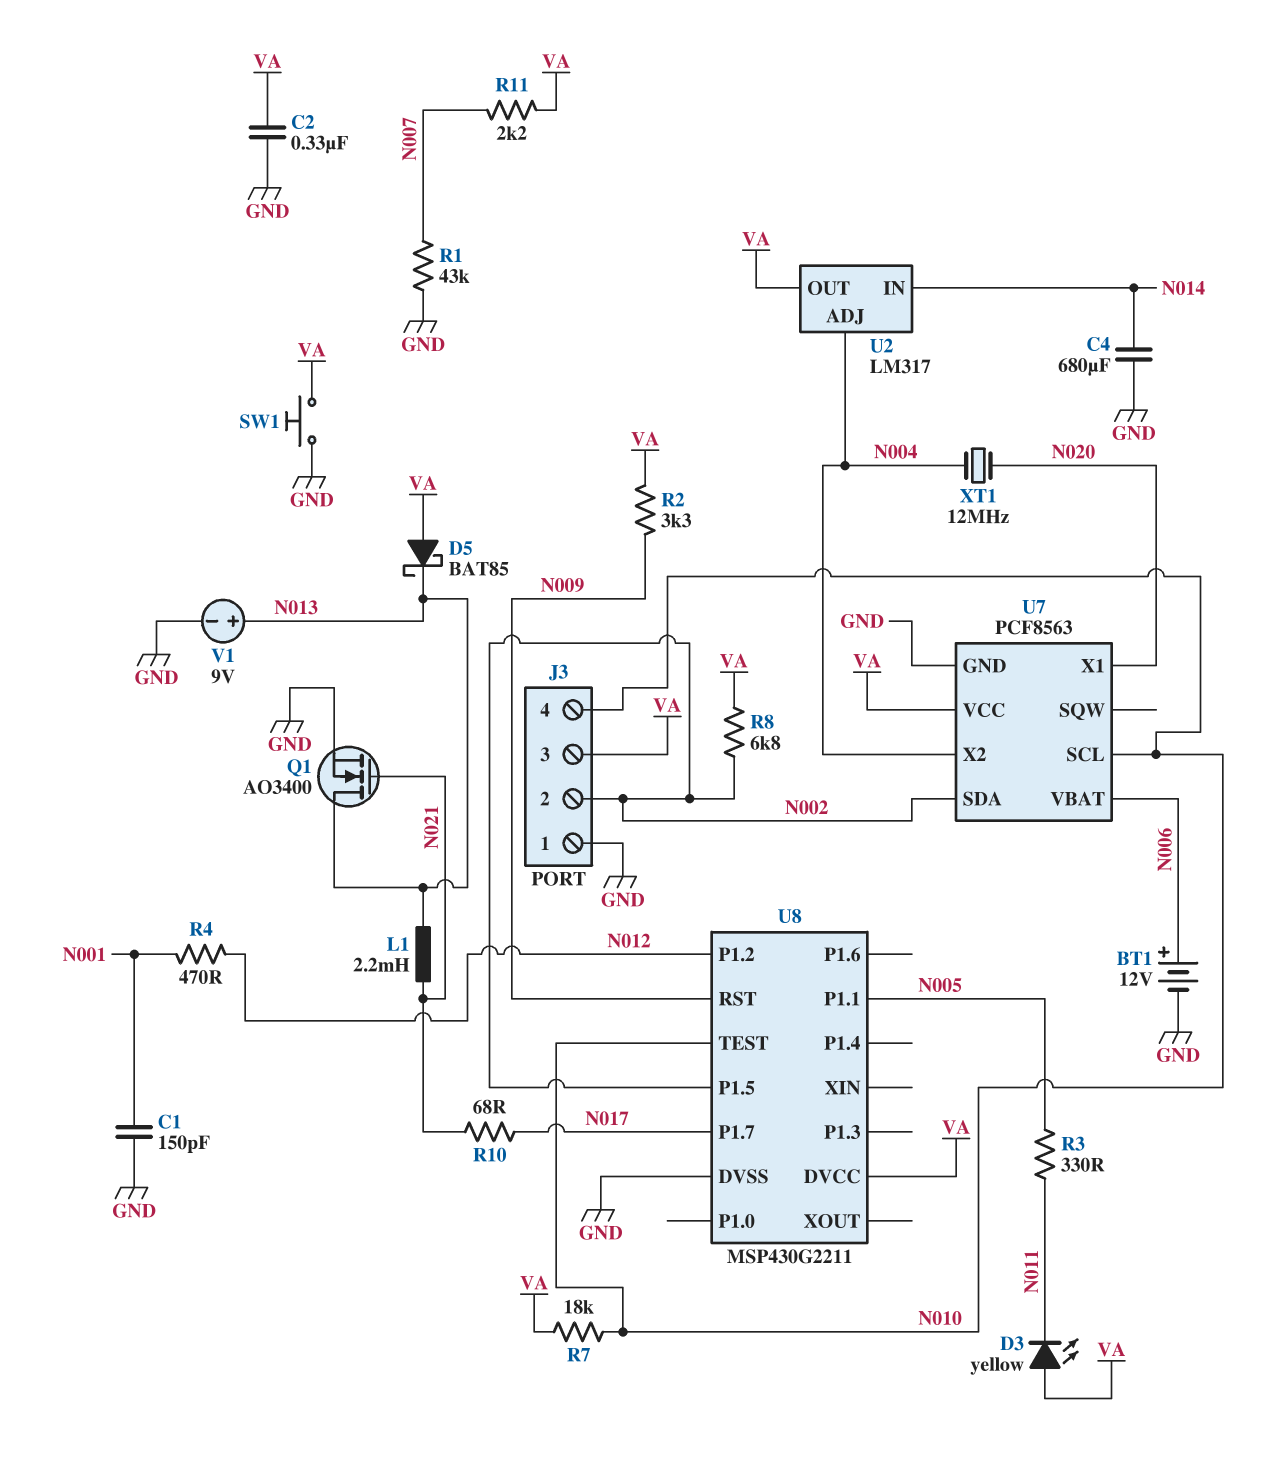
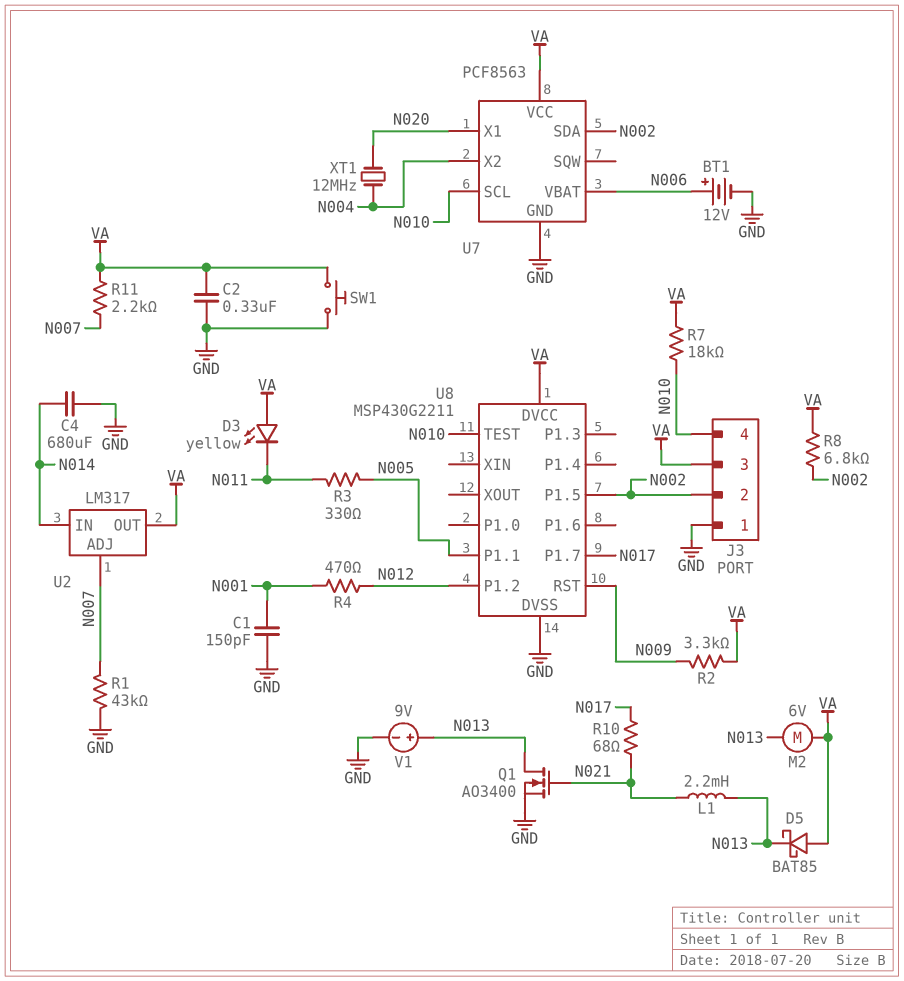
M2: none -> motor 6V (N013, VA)
U2 pin ADJ: N004 -> N007

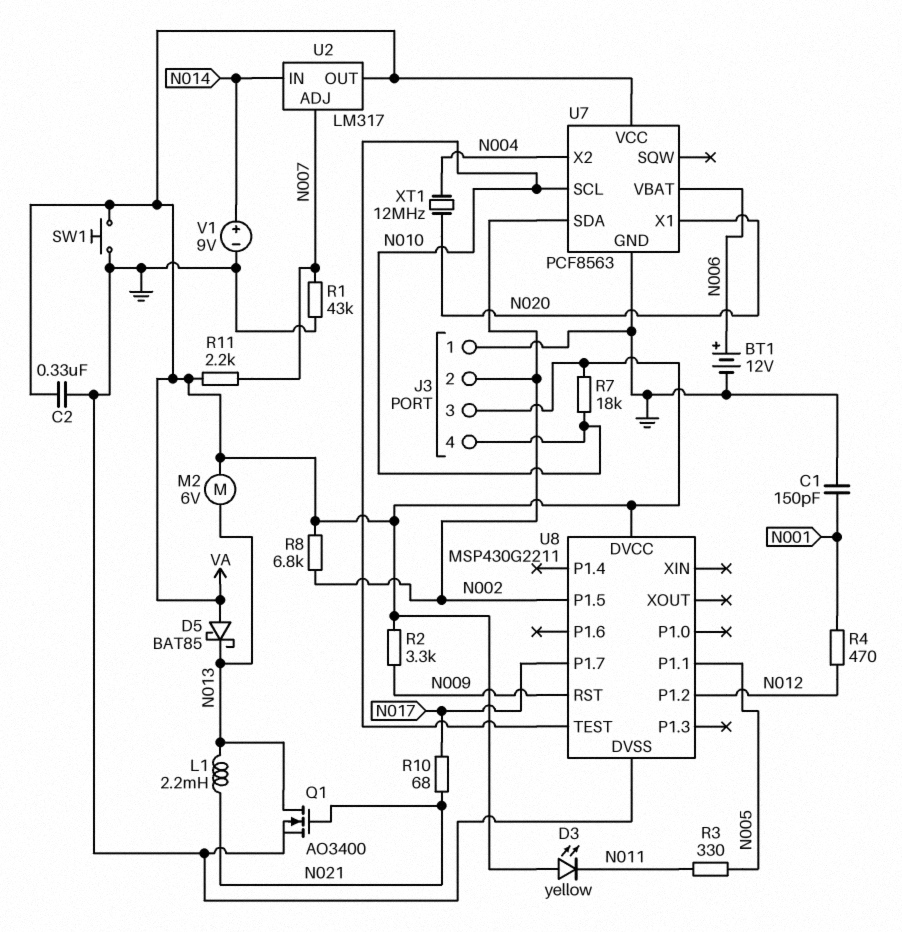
C4: 680uF (GND, N014) -> none
V1: 9V (plus N013, minus GND) -> 9V (plus N014, minus GND)

